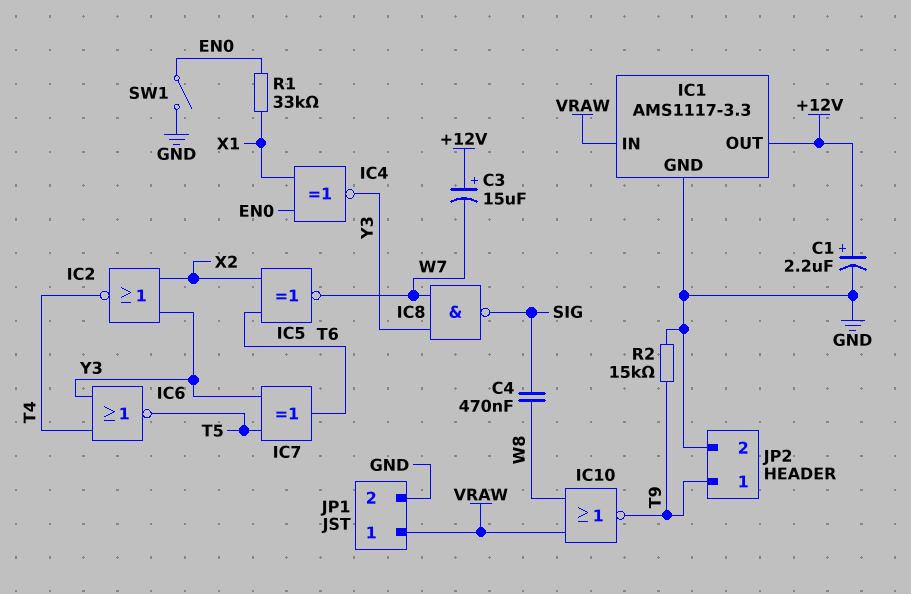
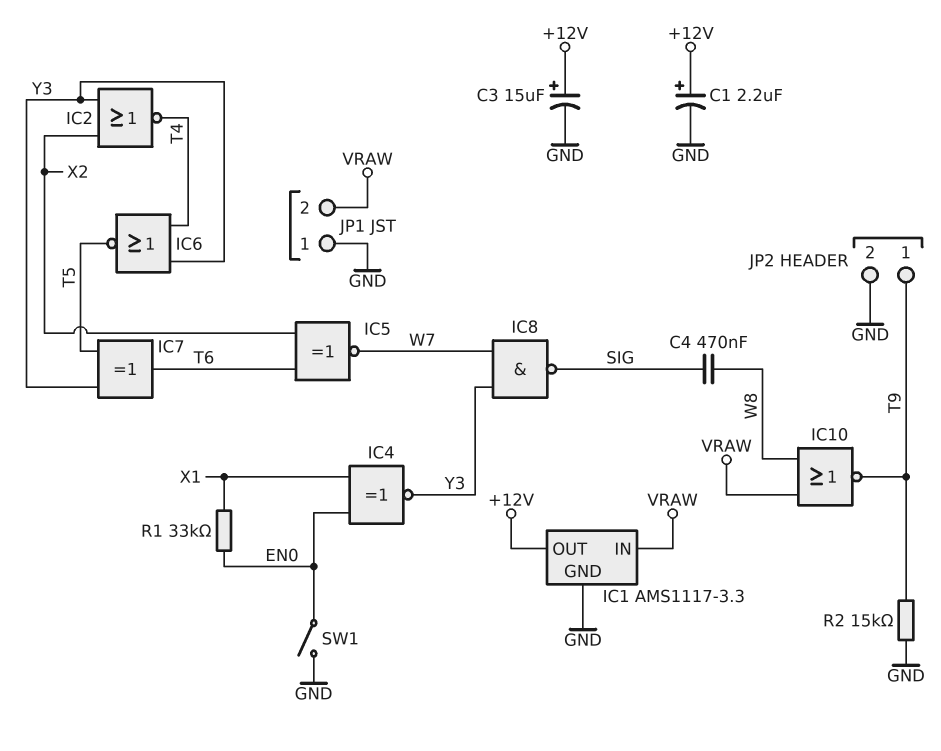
C3: 15uF (plus +12V, minus W7) -> 15uF (plus +12V, minus GND)
JP1 pin 1: VRAW -> GND
JP1 pin 2: GND -> VRAW

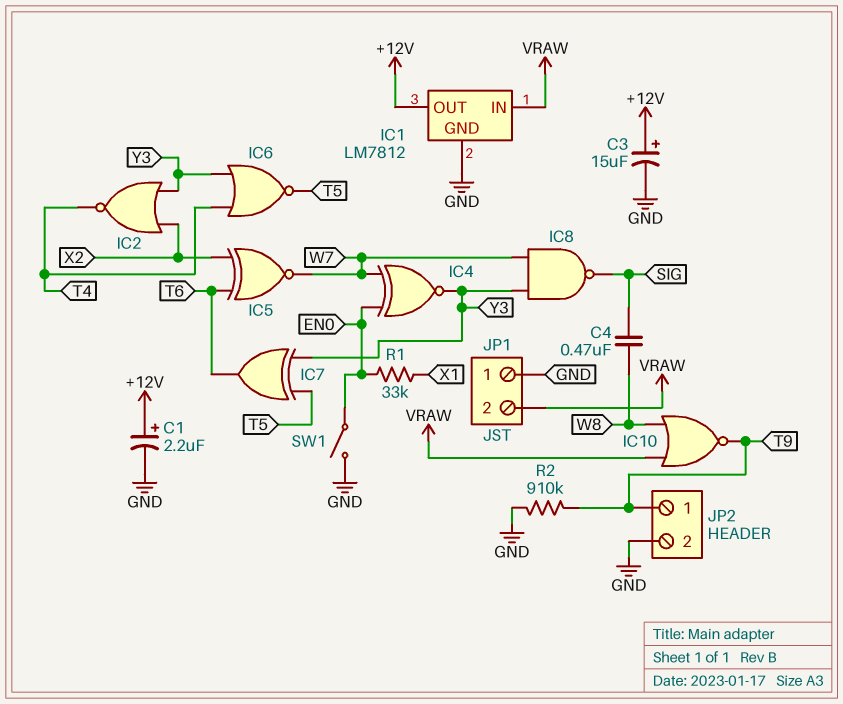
IC1: AMS1117-3.3 -> LM7812
IC4: XNOR (in EN0, in X1, out Y3) -> XNOR (in EN0, in W7, out Y3)
R2: 15k (GND, T9) -> 910k (GND, T9)

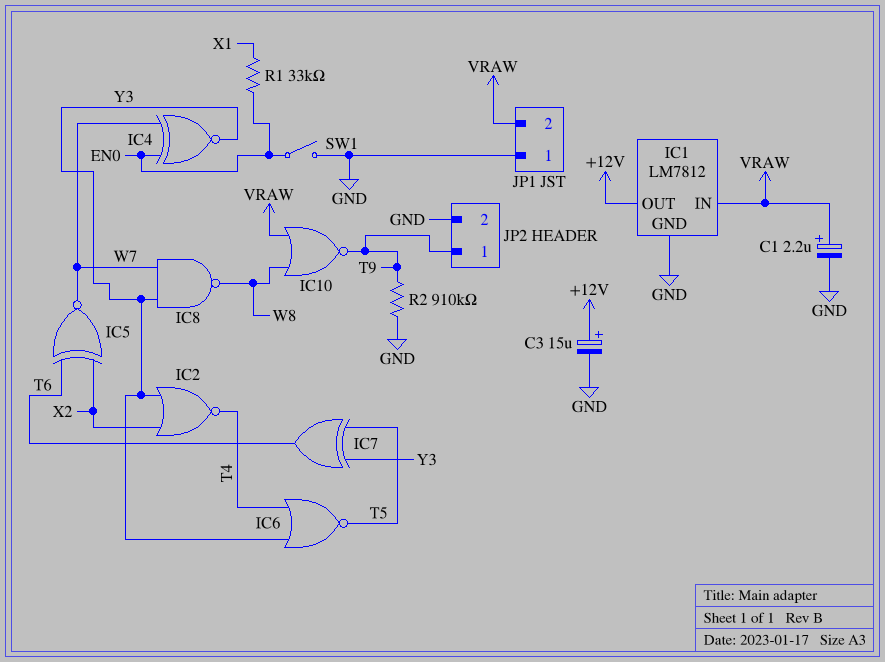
C1: 2.2uF (plus +12V, minus GND) -> 2.2uF (plus VRAW, minus GND)
C4: 470nF (SIG, W8) -> none
IC8: NAND (in W7, in Y3, out SIG) -> NAND (in W7, in Y3, out W8)

